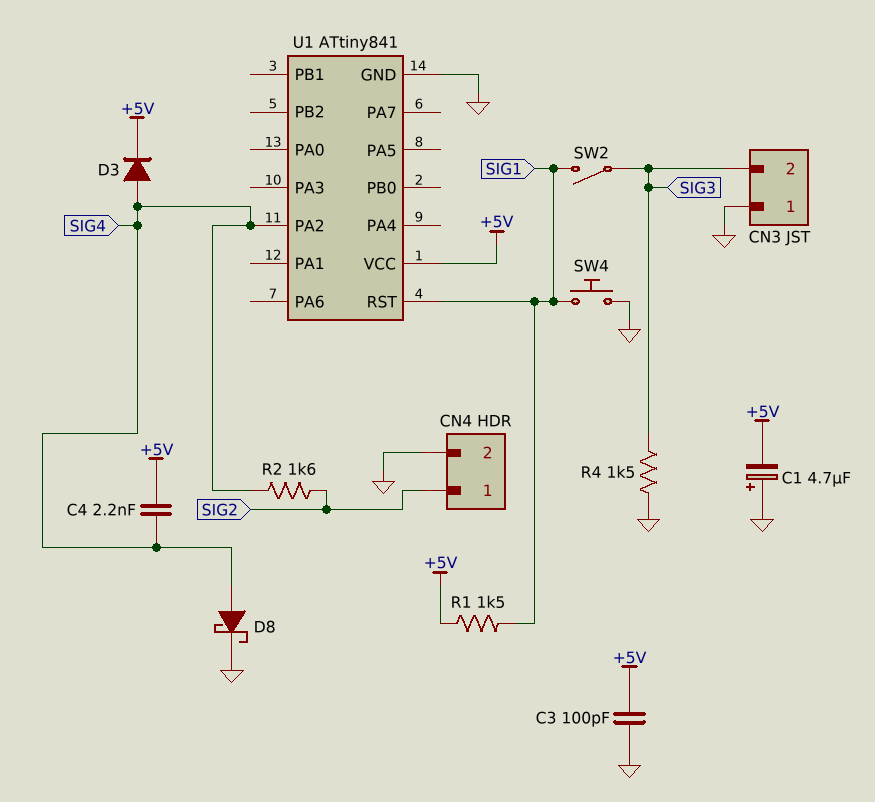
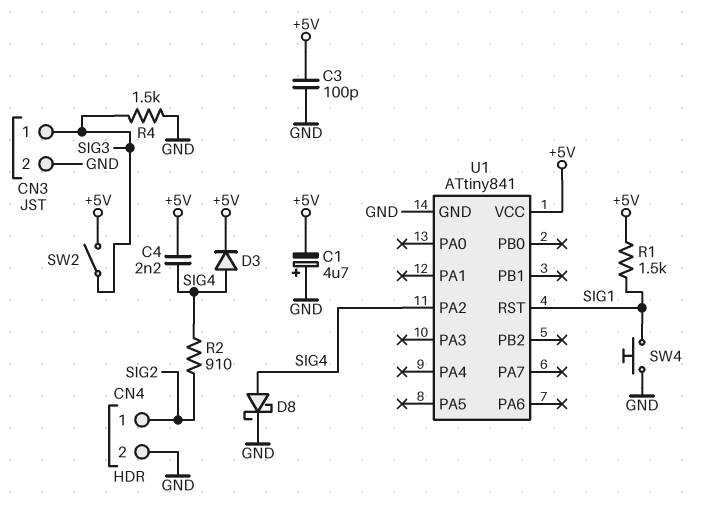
CN3 pin 1: GND -> SIG3
CN3 pin 2: SIG3 -> GND
R2: 1.6k (SIG2, SIG4) -> 910 (SIG2, SIG4)
SW2: switch (SIG1, SIG3) -> switch (+5V, SIG3)

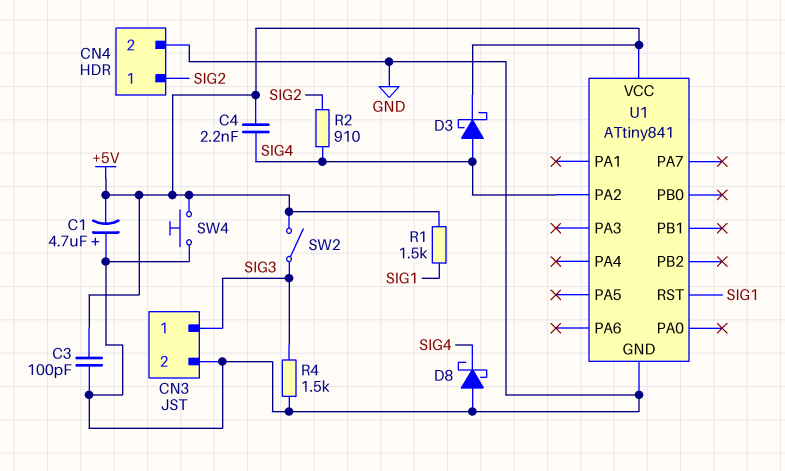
D3: diode (A SIG4, K +5V) -> schottky (A SIG4, K +5V)
D8: schottky (A SIG4, K GND) -> schottky (A GND, K SIG4)
SW4: button (GND, SIG1) -> button (+5V, GND)

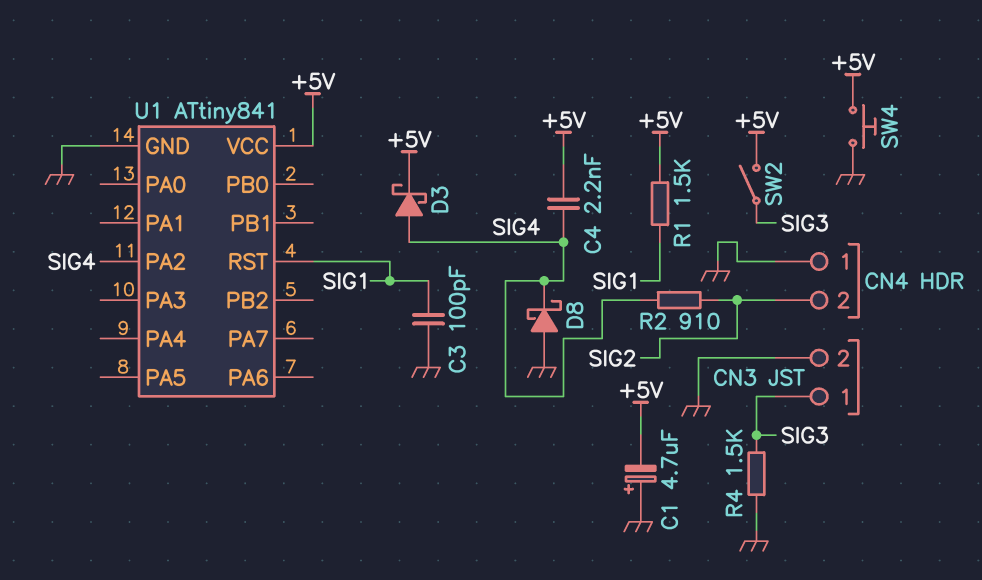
C3: 100pF (+5V, GND) -> 100pF (GND, SIG1)
CN4 pin 1: SIG2 -> GND
CN4 pin 2: GND -> SIG2

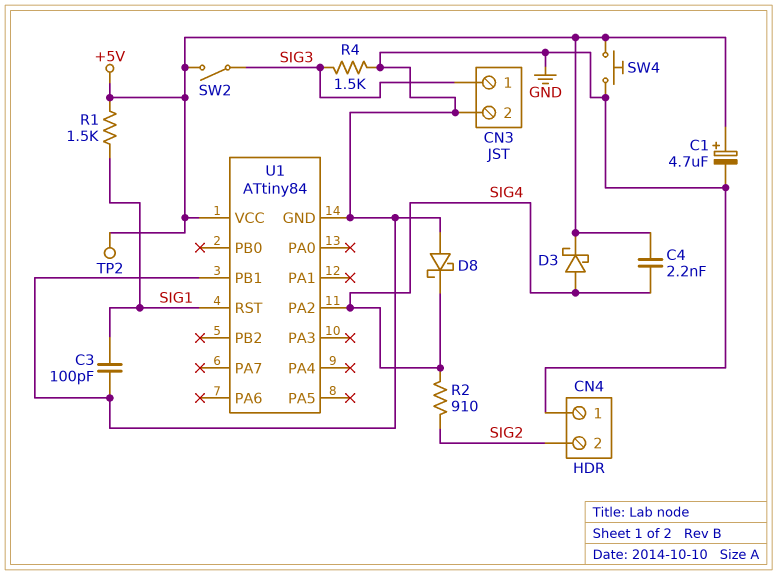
C1: 4.7uF (plus GND, minus +5V) -> 4.7uF (plus +5V, minus GND)
TP2: none -> test point (+5V)
U1: ATtiny841 -> ATtiny84
U1 pin PB1: none -> GND

